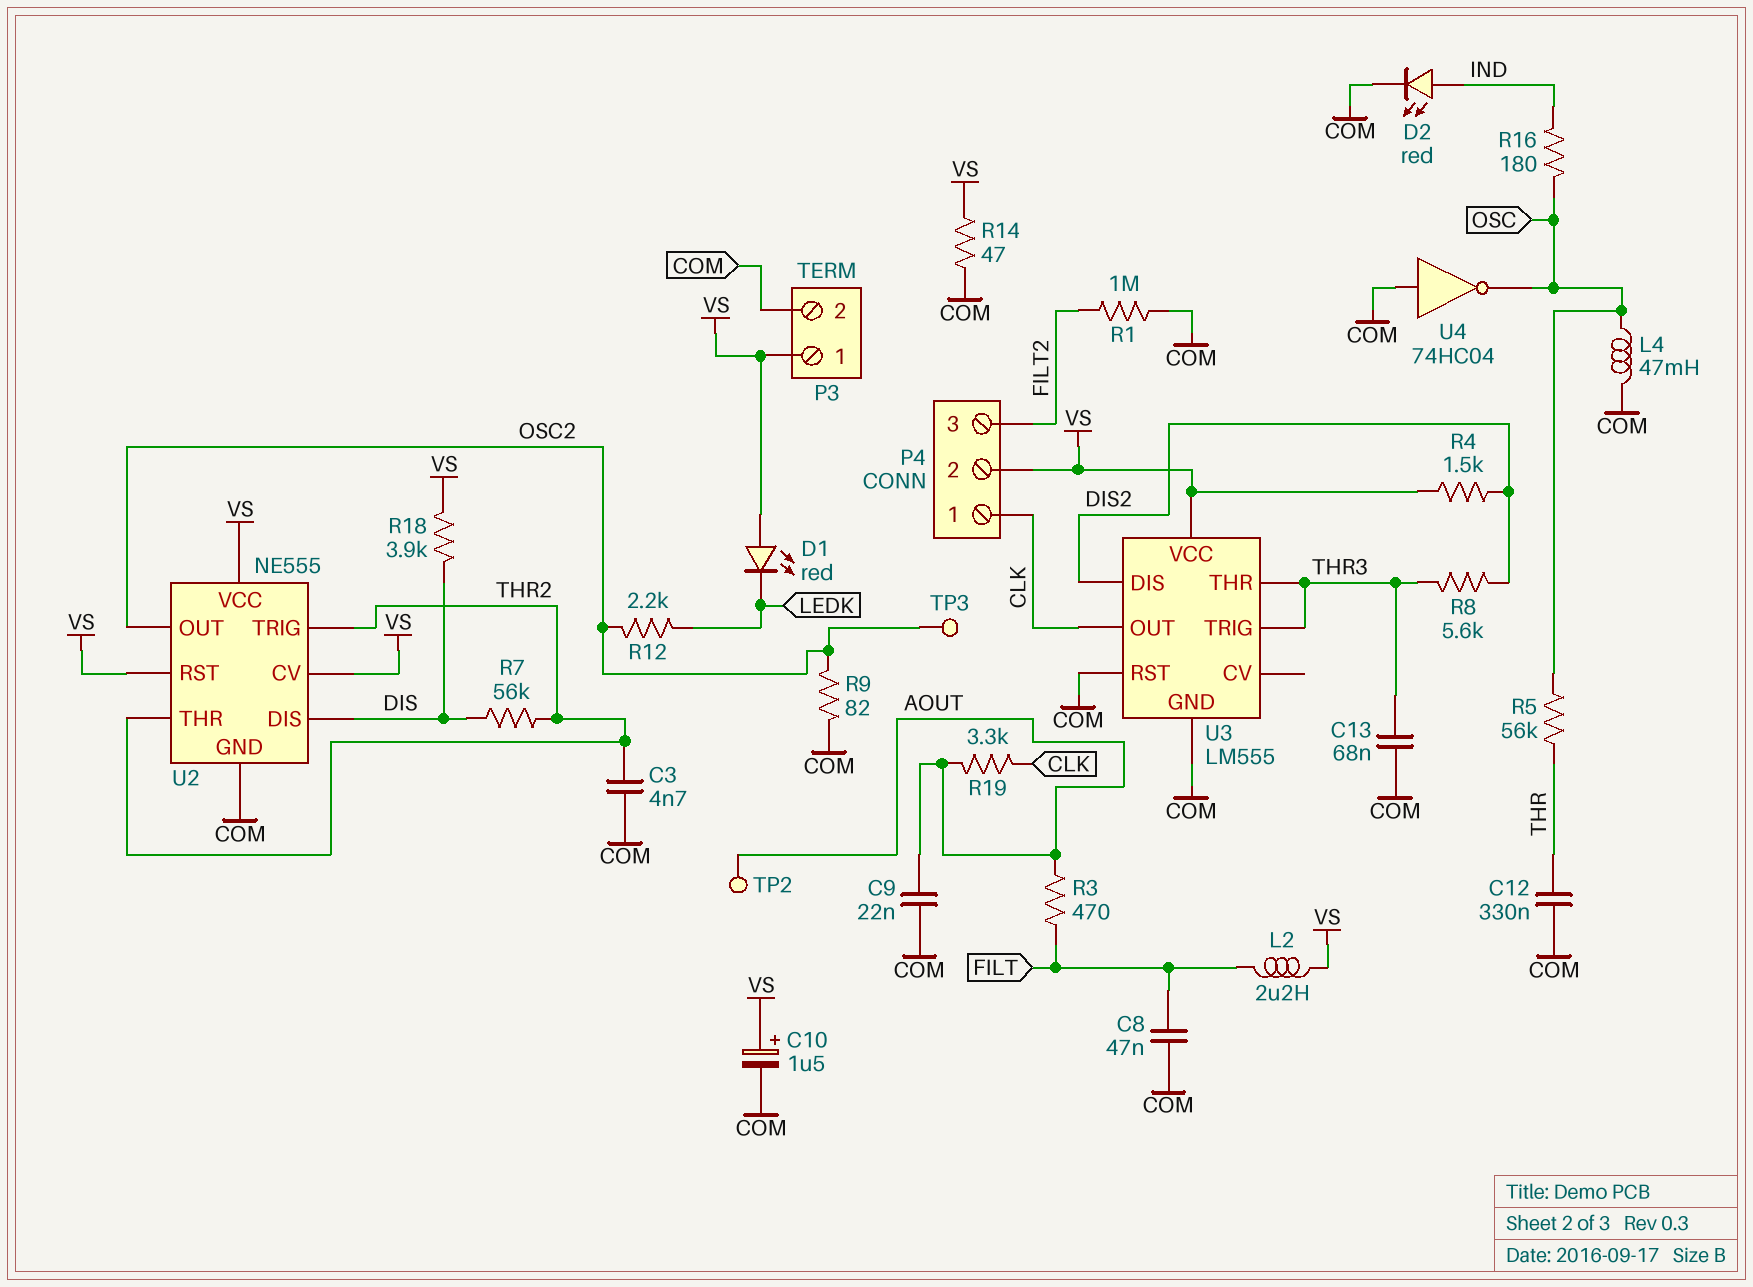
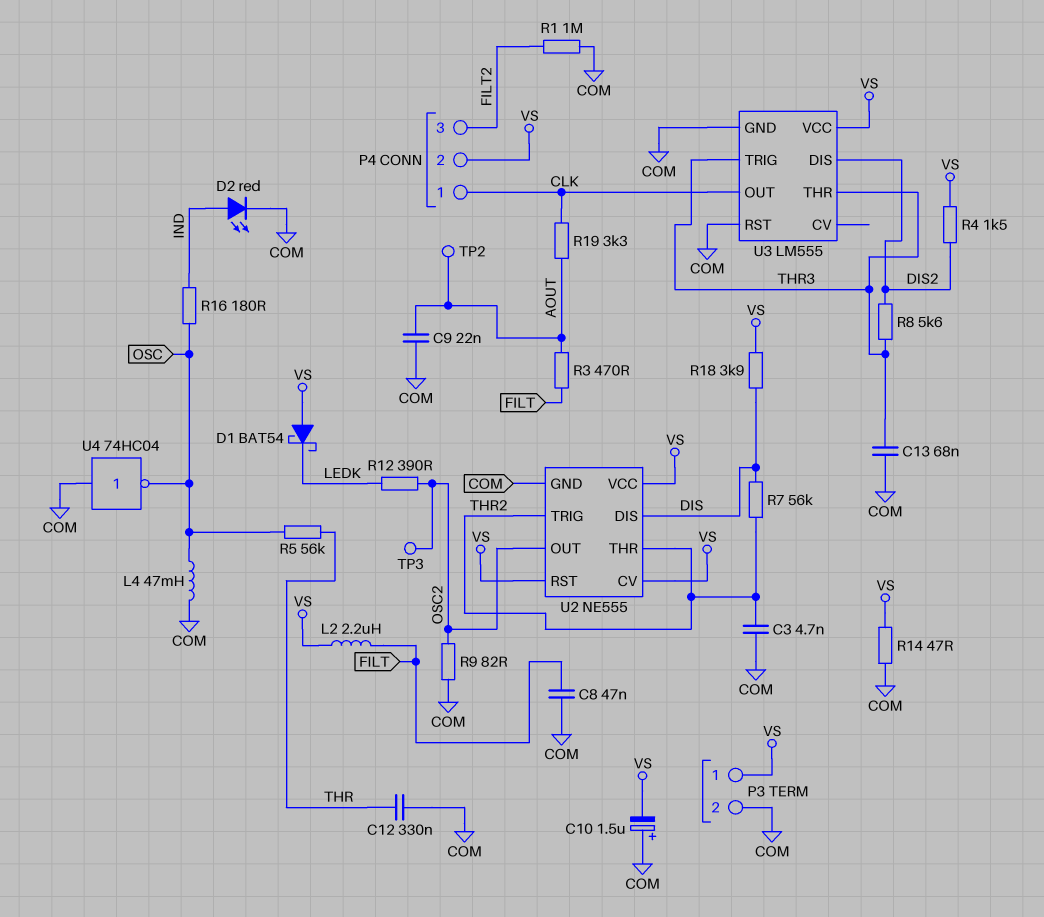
C10: 1.5uF (plus VS, minus COM) -> 1.5uF (plus COM, minus VS)
D1: LED red (A VS, K LEDK) -> schottky BAT54 (A VS, K LEDK)
R12: 2.2k (LEDK, OSC2) -> 390 (LEDK, OSC2)

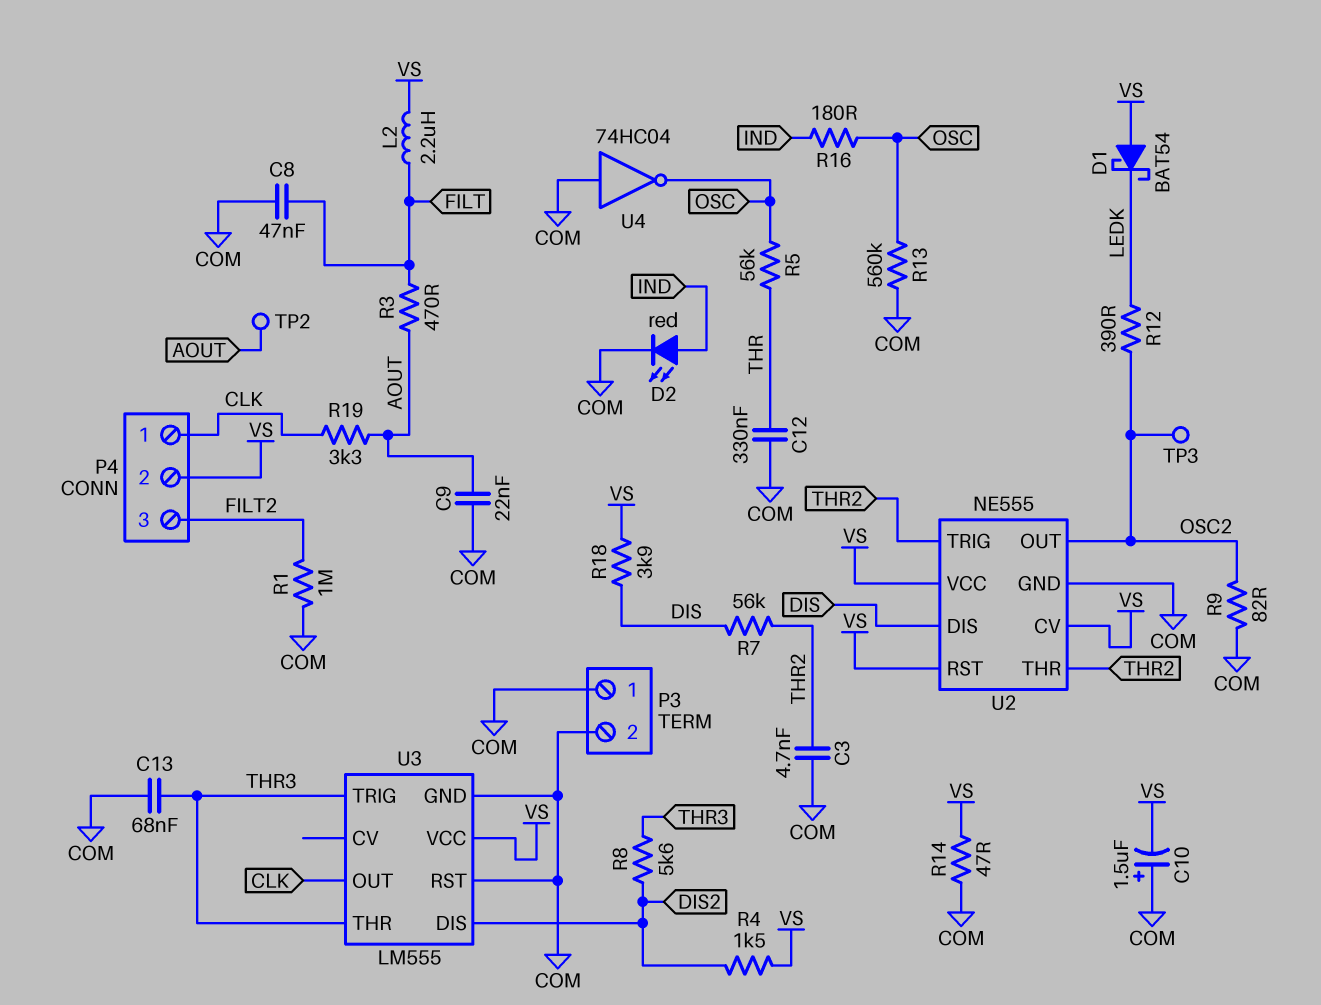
L4: 47mH (COM, OSC) -> none
P3 pin 1: VS -> COM
R13: none -> 560k (COM, OSC)

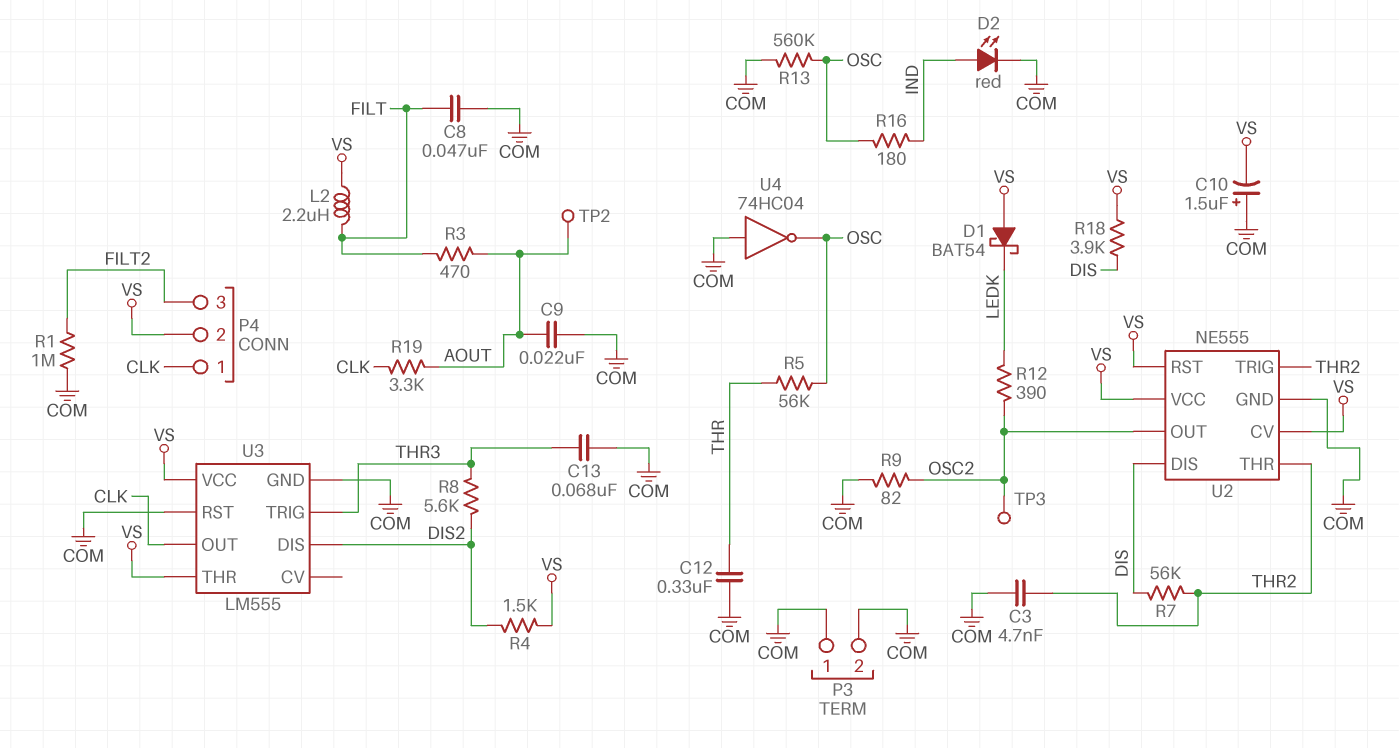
R14: 47 (COM, VS) -> none
U3 pin THR: THR3 -> VS

